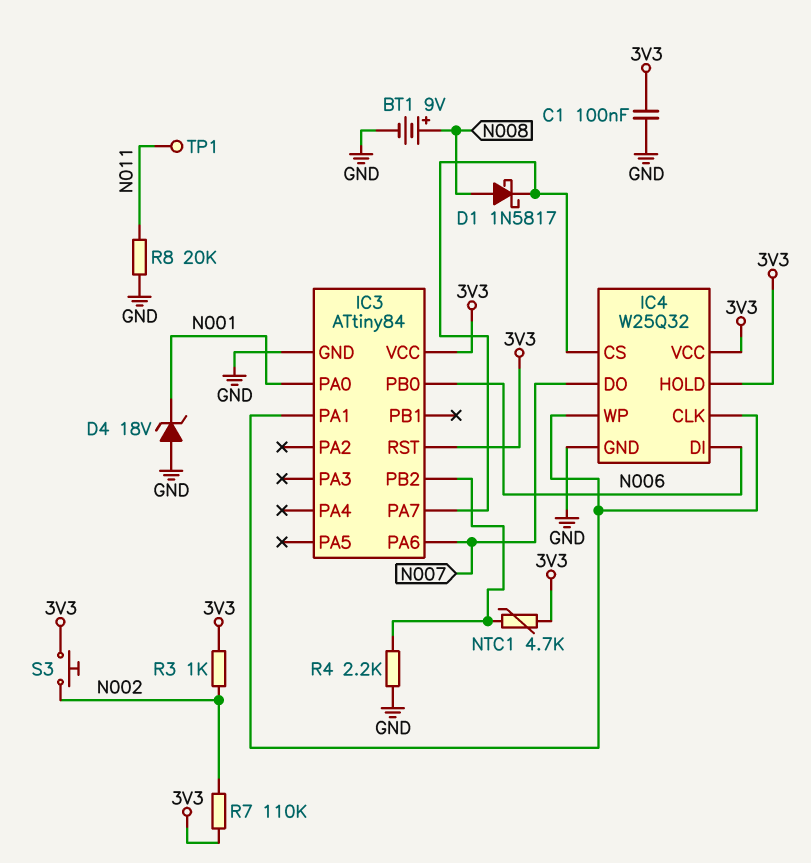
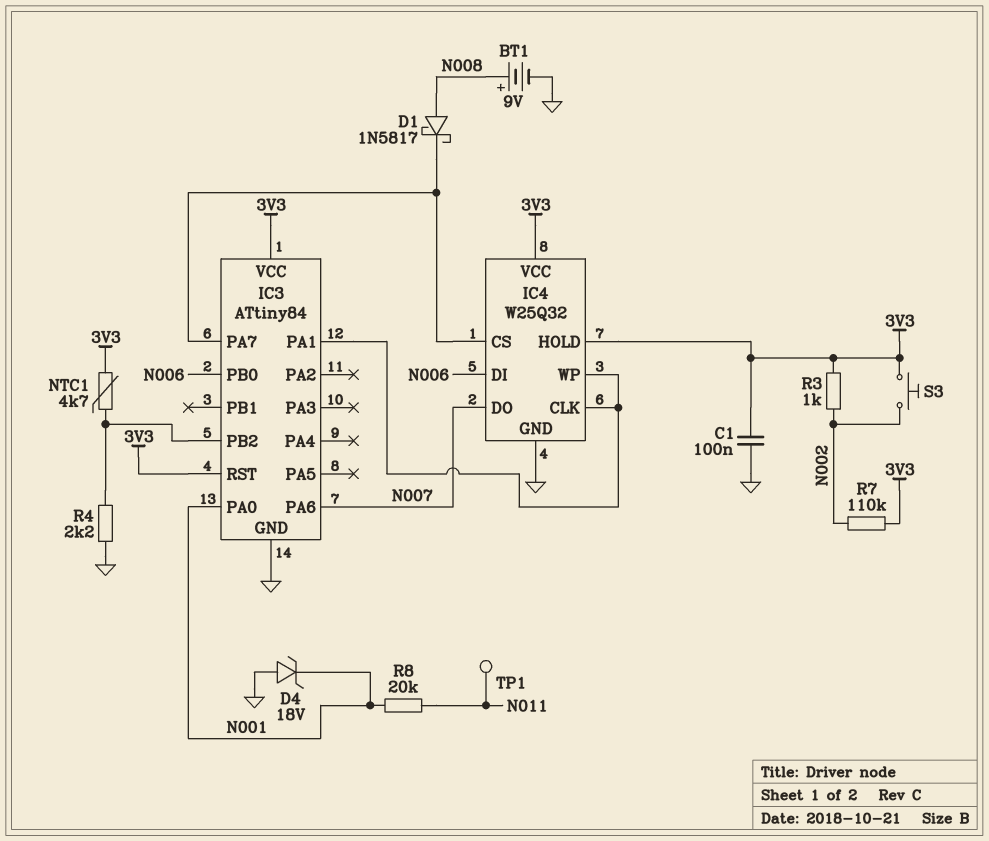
R8: 20k (GND, N011) -> 20k (N001, N011)

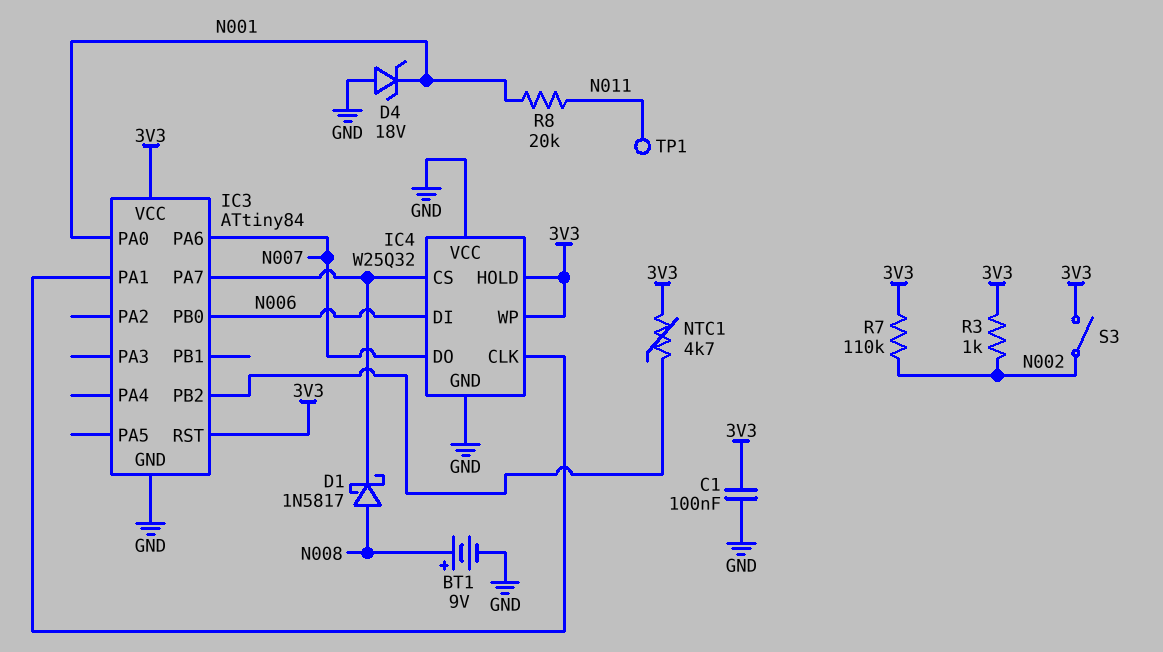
IC4 pin VCC: 3V3 -> GND
IC4 pin WP: IC3/PA1 -> 3V3
R4: 2.2k (GND, IC3/PB2) -> none
S3: button (3V3, N002) -> switch (3V3, N002)

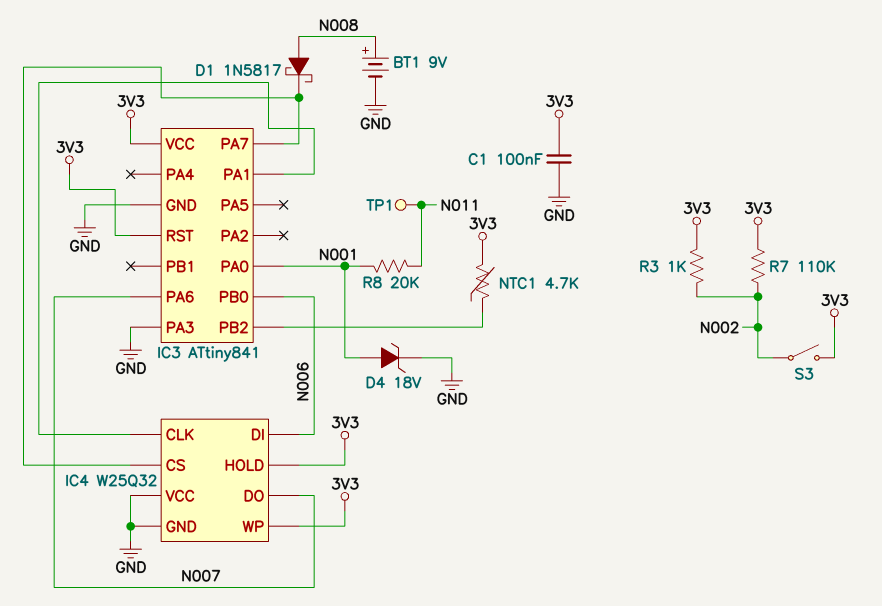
D4: zener 18V (A GND, K N001) -> zener 18V (A N001, K GND)
IC3: ATtiny84 -> ATtiny841
IC3 pin PA3: none -> GND

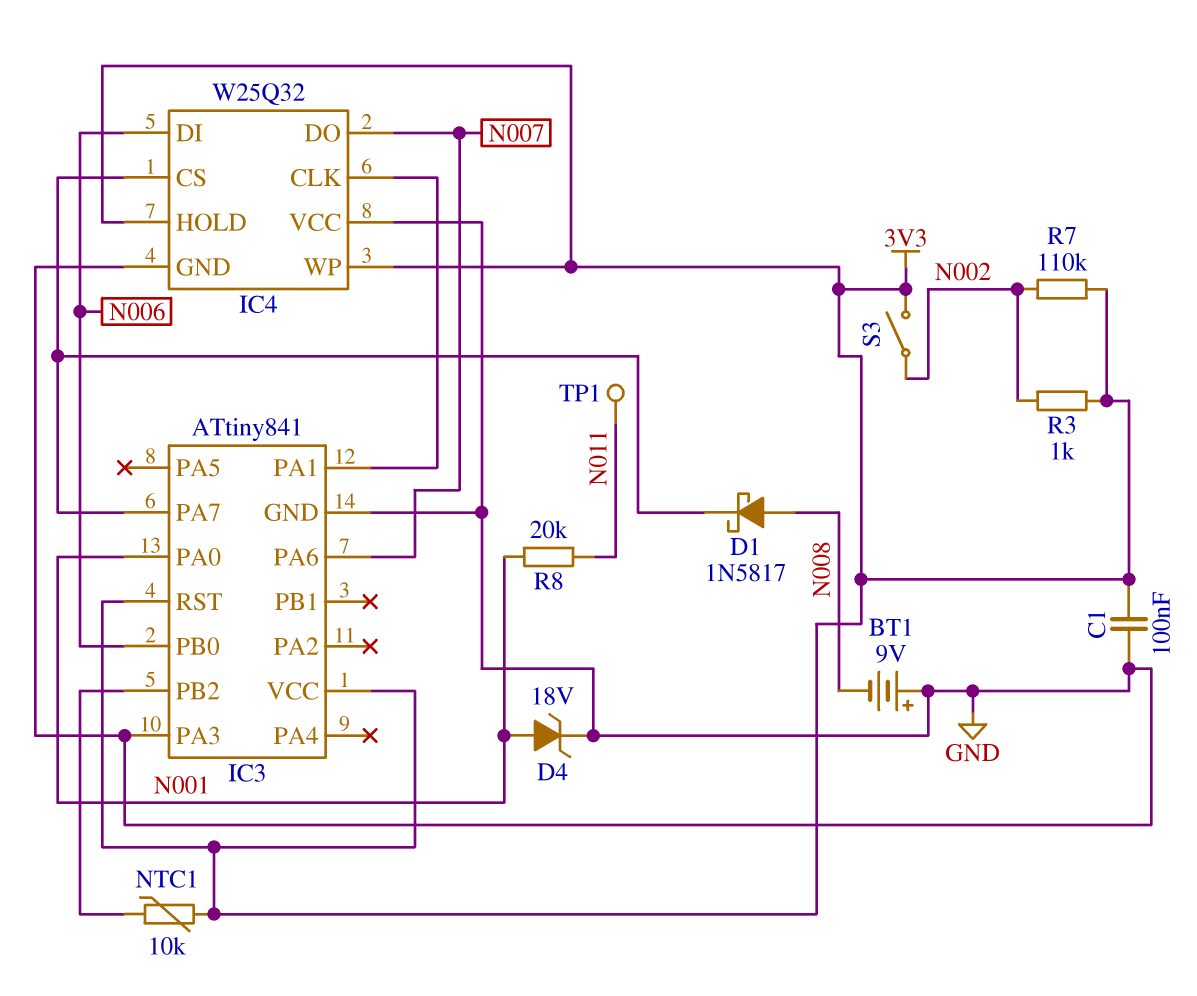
BT1: 9V (plus N008, minus GND) -> 9V (plus GND, minus N008)
NTC1: 4.7k (3V3, IC3/PB2) -> 10k (3V3, IC3/PB2)

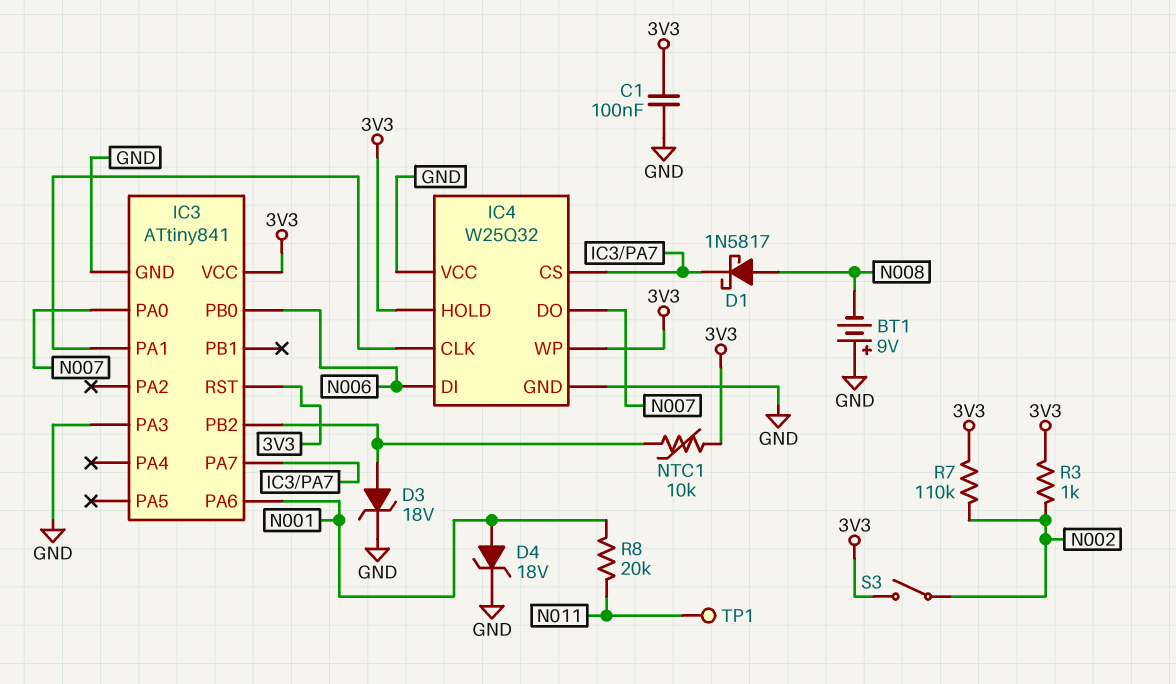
D3: none -> zener 18V (A IC3/PB2, K GND)
IC3 pin PA0: N001 -> N007
IC3 pin PA6: N007 -> N001

